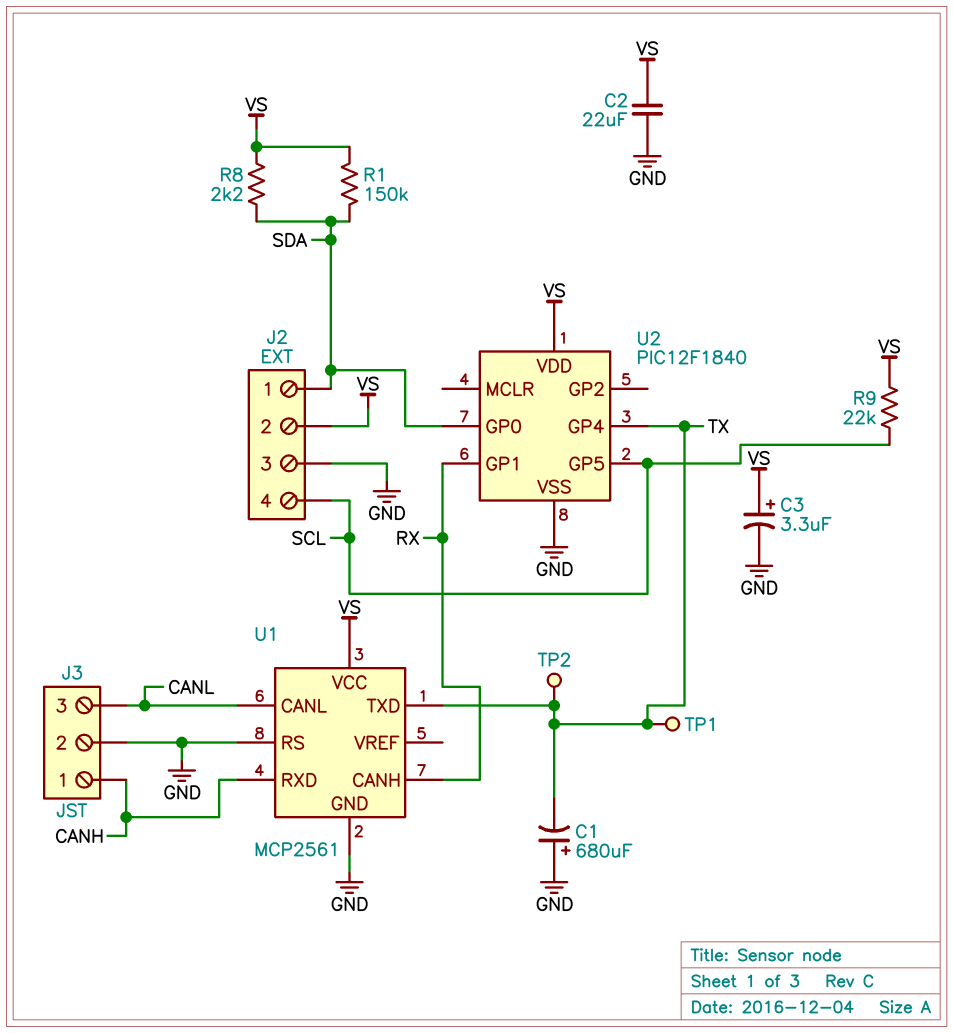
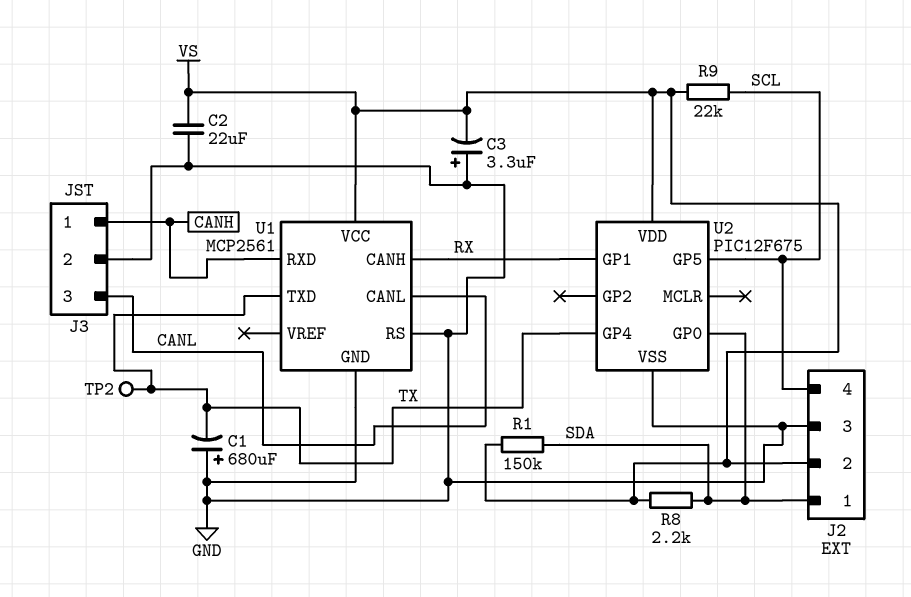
C3: 3.3uF (plus VS, minus GND) -> 3.3uF (plus GND, minus VS)
TP1: test point (TX) -> none
U2: PIC12F1840 -> PIC12F675

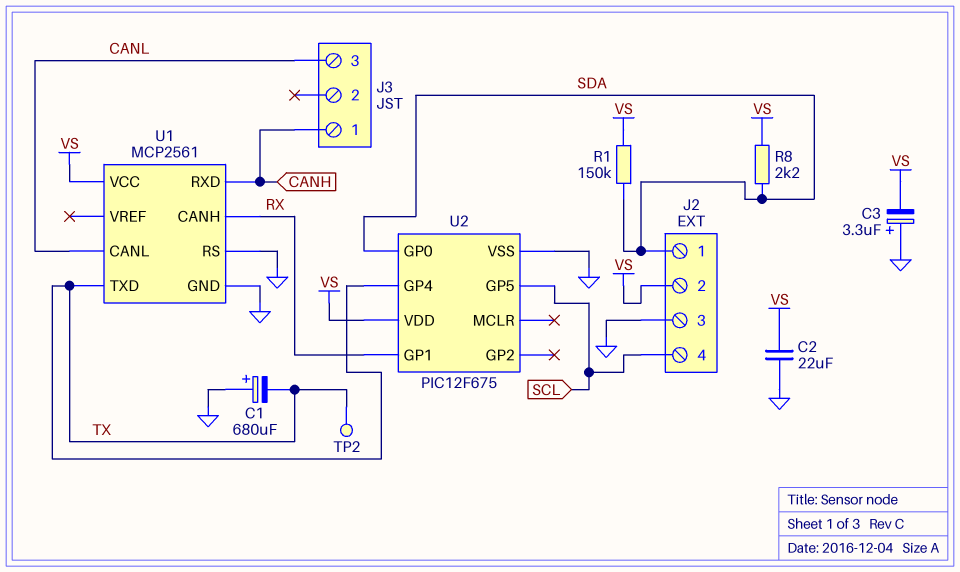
J3 pin 2: GND -> none
R9: 22k (SCL, VS) -> none

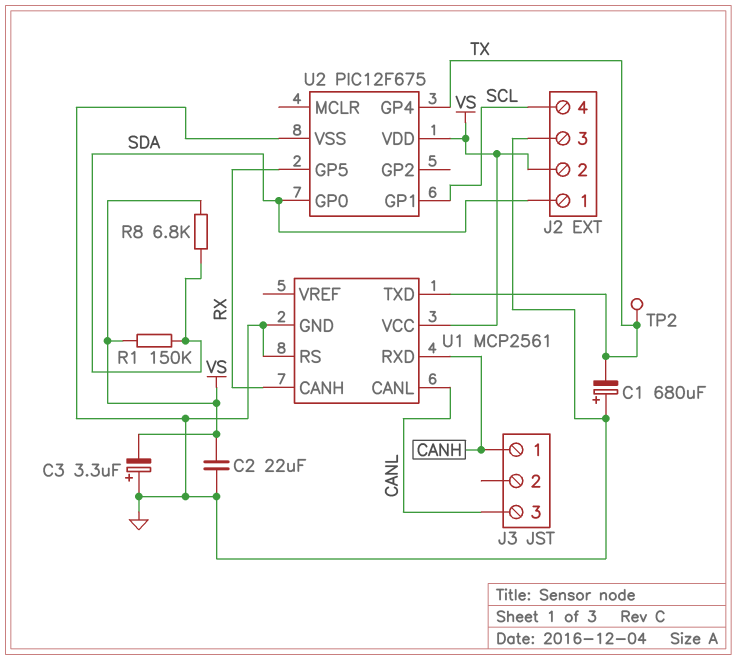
R8: 2.2k (SDA, VS) -> 6.8k (SDA, VS)
U2 pin GP1: RX -> SCL
U2 pin GP5: SCL -> RX

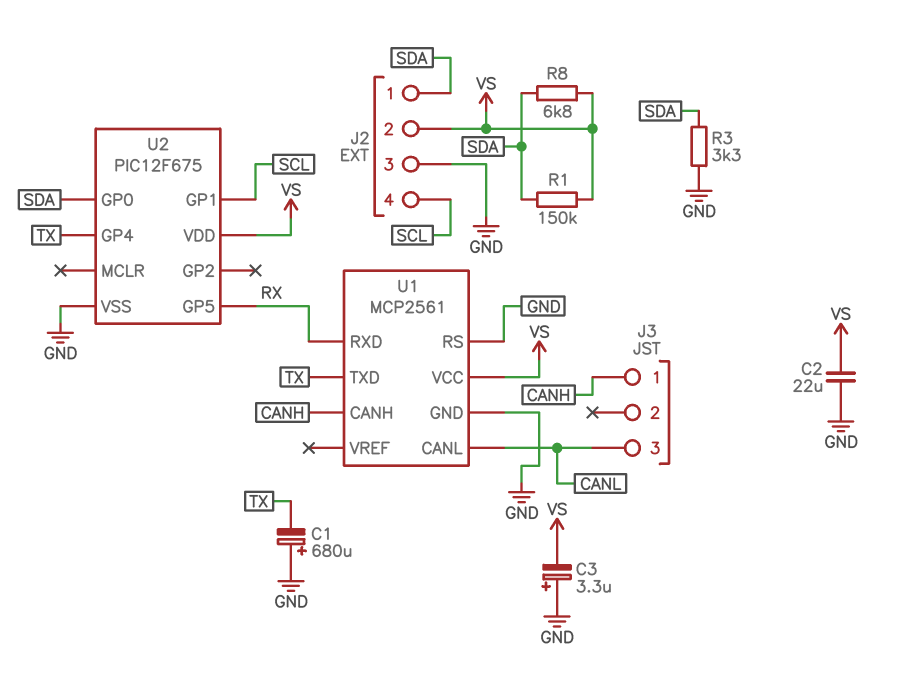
R3: none -> 3.3k (GND, SDA)
TP2: test point (TX) -> none
U1 pin CANH: RX -> CANH
U1 pin RXD: CANH -> RX

